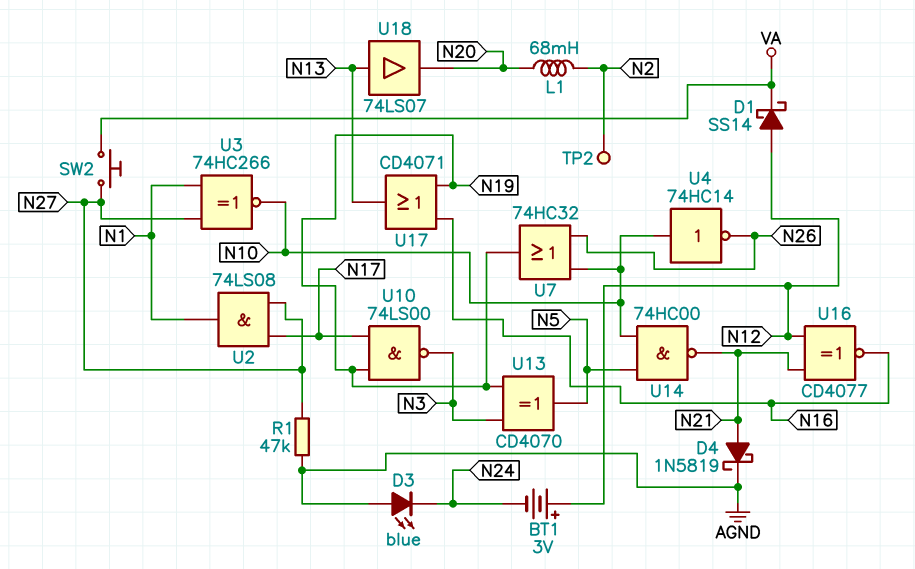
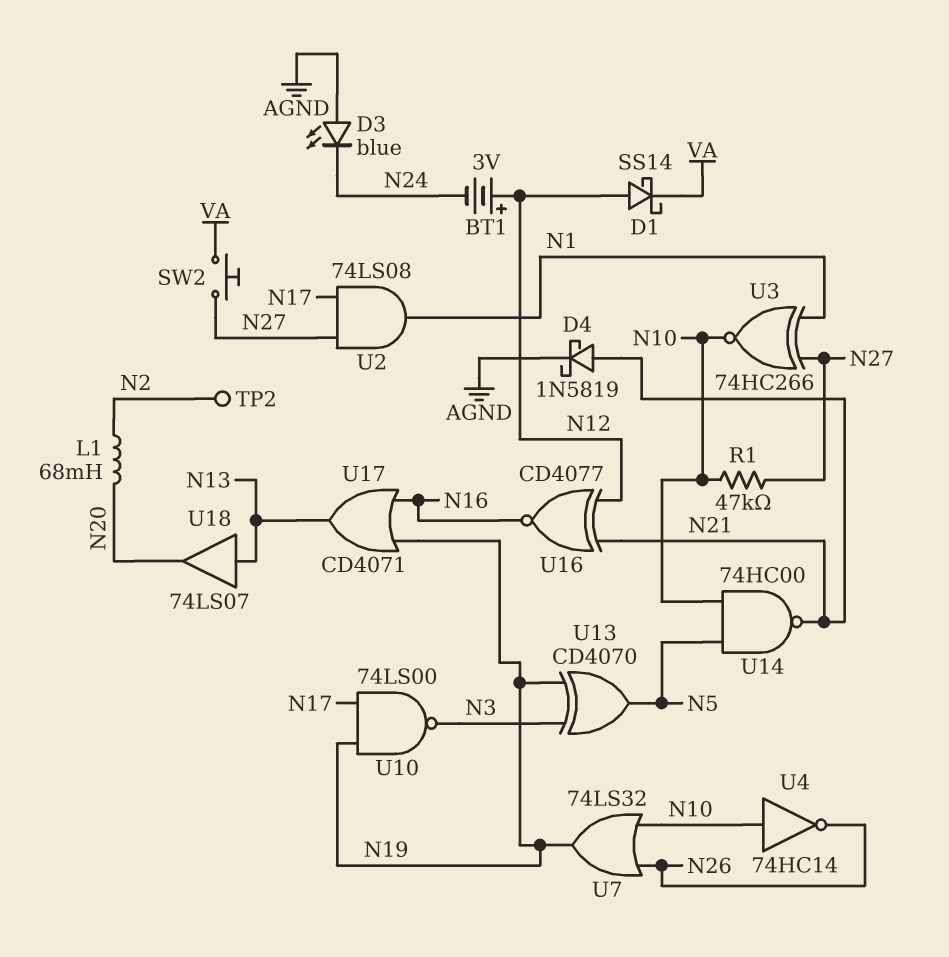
R1: 47k (AGND, N27) -> 47k (N10, N27)
U7: OR 74HC32 (in N10, in N26, out N19) -> OR 74LS32 (in N10, in N26, out N19)

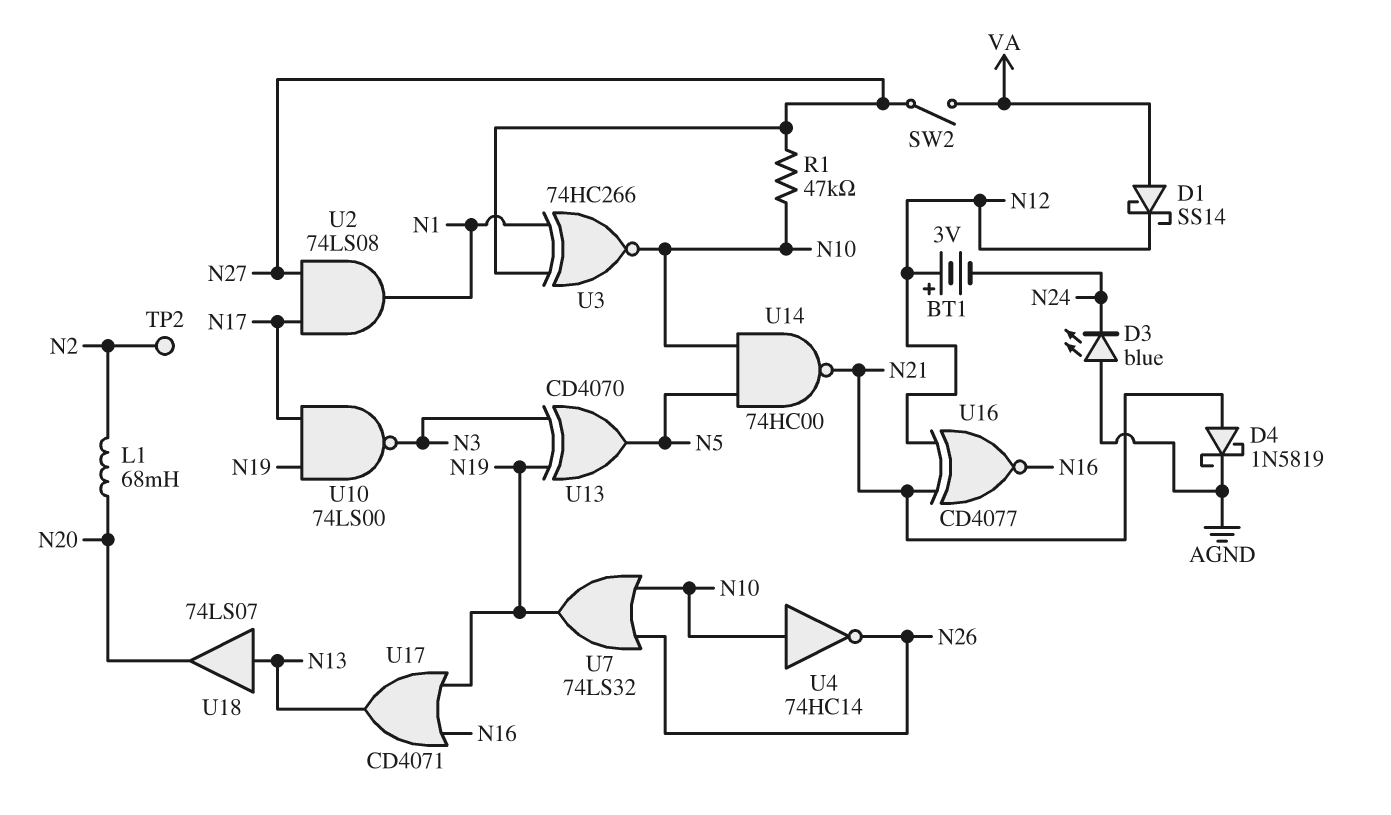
D1: schottky SS14 (A N12, K VA) -> schottky SS14 (A VA, K N12)
SW2: button (N27, VA) -> switch (N27, VA)

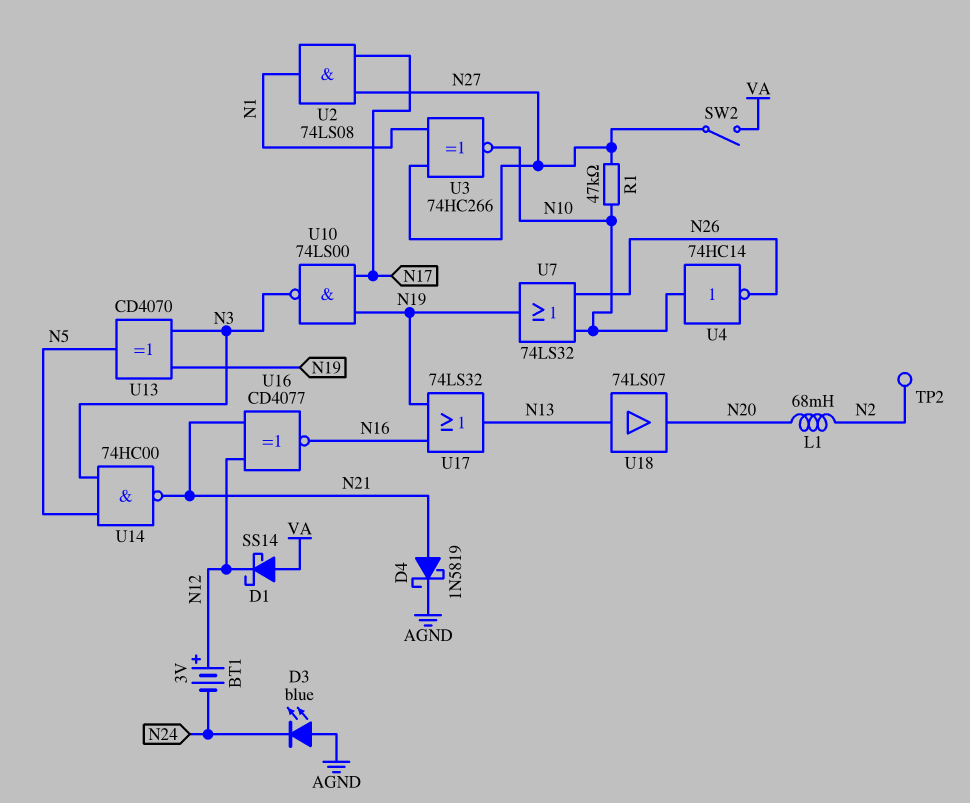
U14: NAND 74HC00 (in N5, in N10, out N21) -> NAND 74HC00 (in N3, in N5, out N21)
U17: OR CD4071 (in N16, in N19, out N13) -> OR 74LS32 (in N16, in N19, out N13)

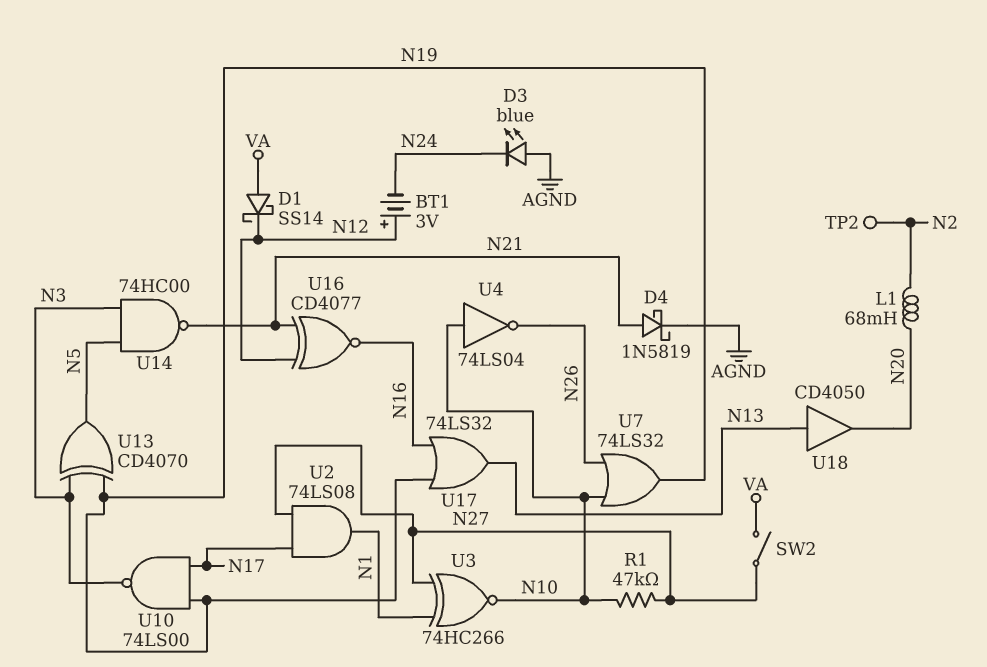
U4: NOT 74HC14 (in N10, out N26) -> NOT 74LS04 (in N10, out N26)
U18: buffer 74LS07 (in N13, out N20) -> buffer CD4050 (in N13, out N20)

